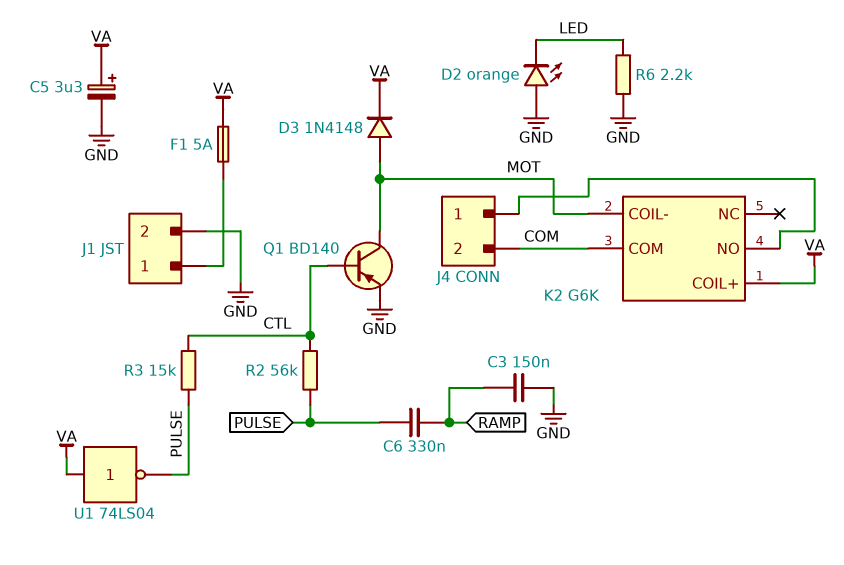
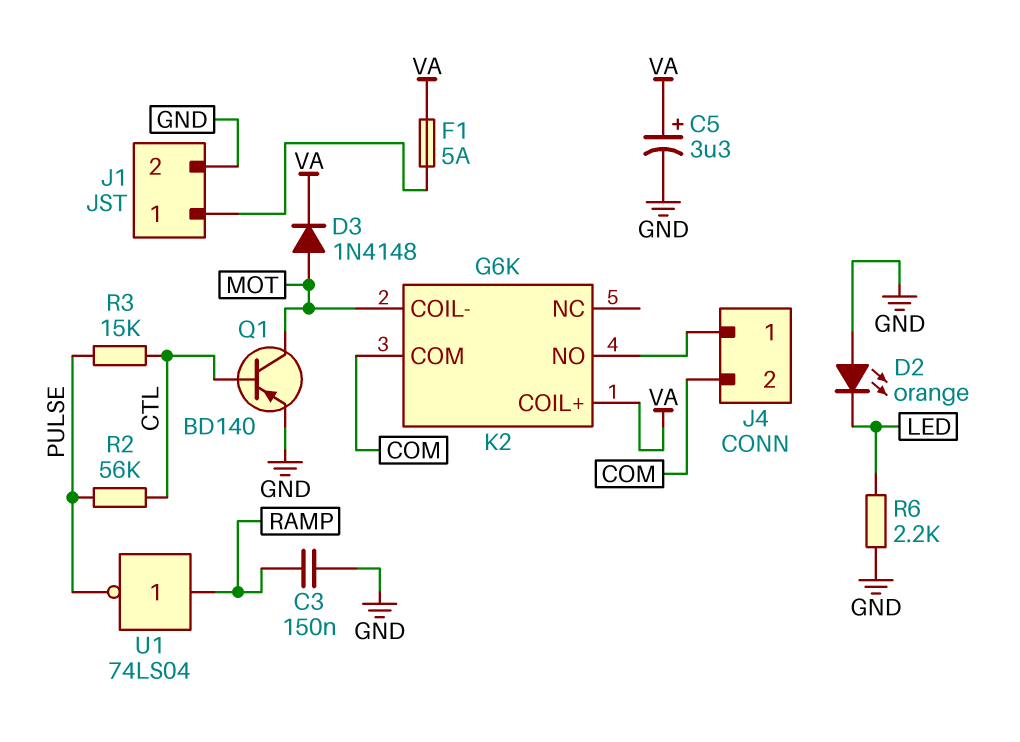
C6: 330nF (PULSE, RAMP) -> none
U1: NOT 74LS04 (in VA, out PULSE) -> NOT 74LS04 (in RAMP, out PULSE)

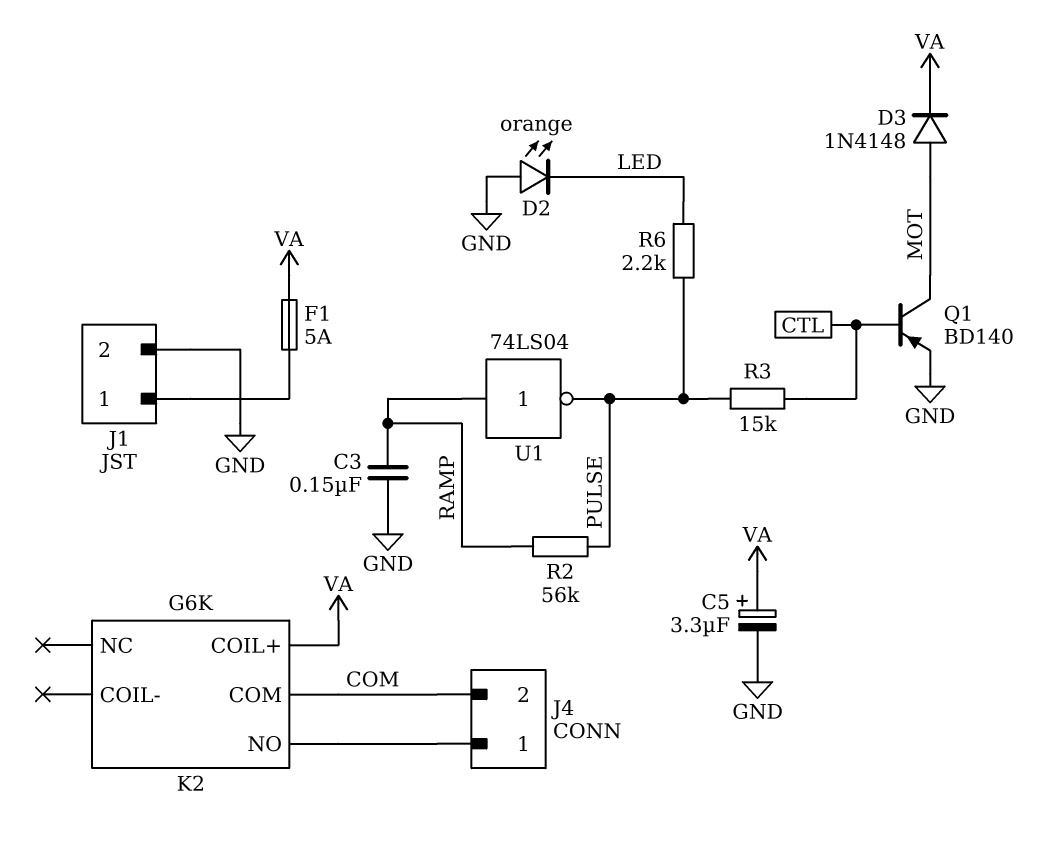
K2 pin COIL-: MOT -> none
R2: 56k (CTL, PULSE) -> 56k (PULSE, RAMP)
R6: 2.2k (GND, LED) -> 2.2k (LED, PULSE)

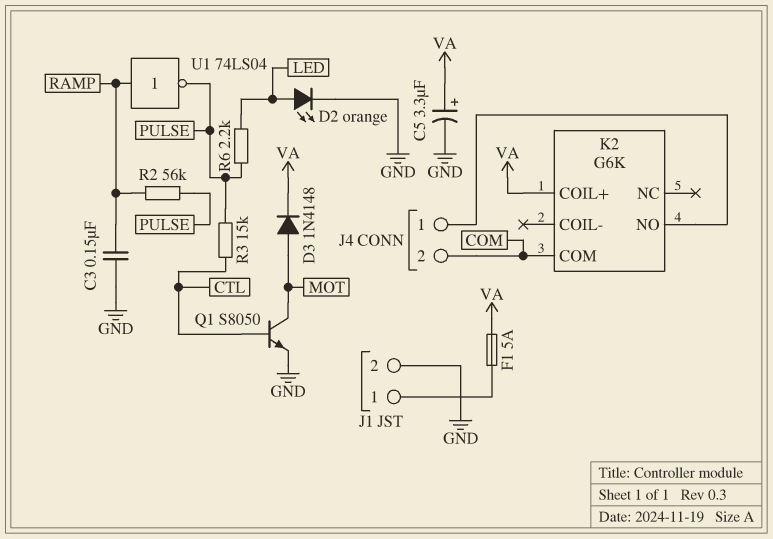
D2: LED orange (A GND, K LED) -> LED orange (A LED, K GND)
Q1: PNP BD140 (B CTL, C MOT, E GND) -> NPN S8050 (B CTL, C MOT, E GND)

